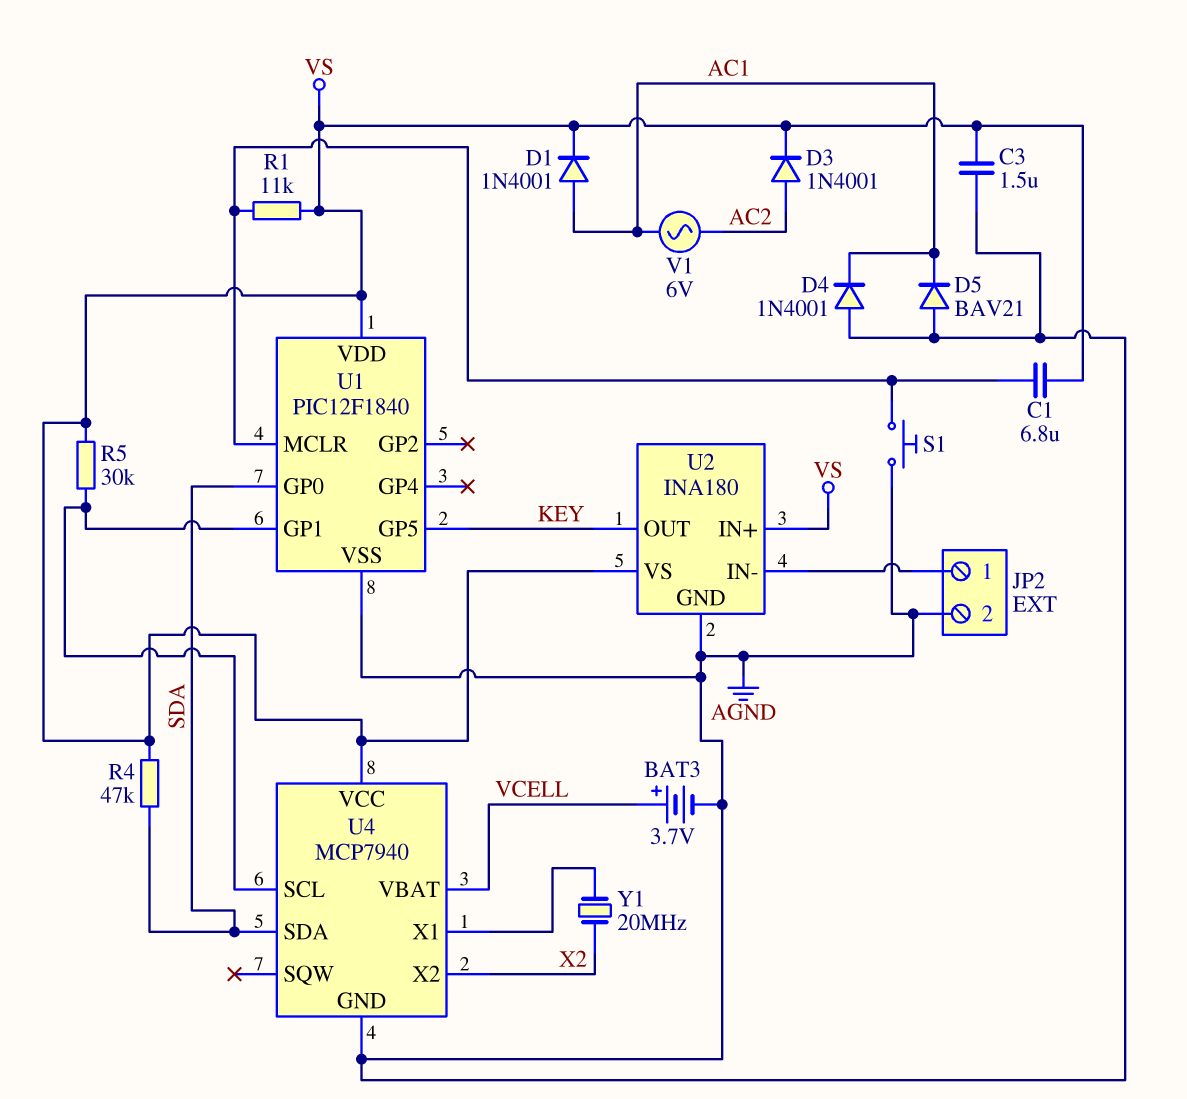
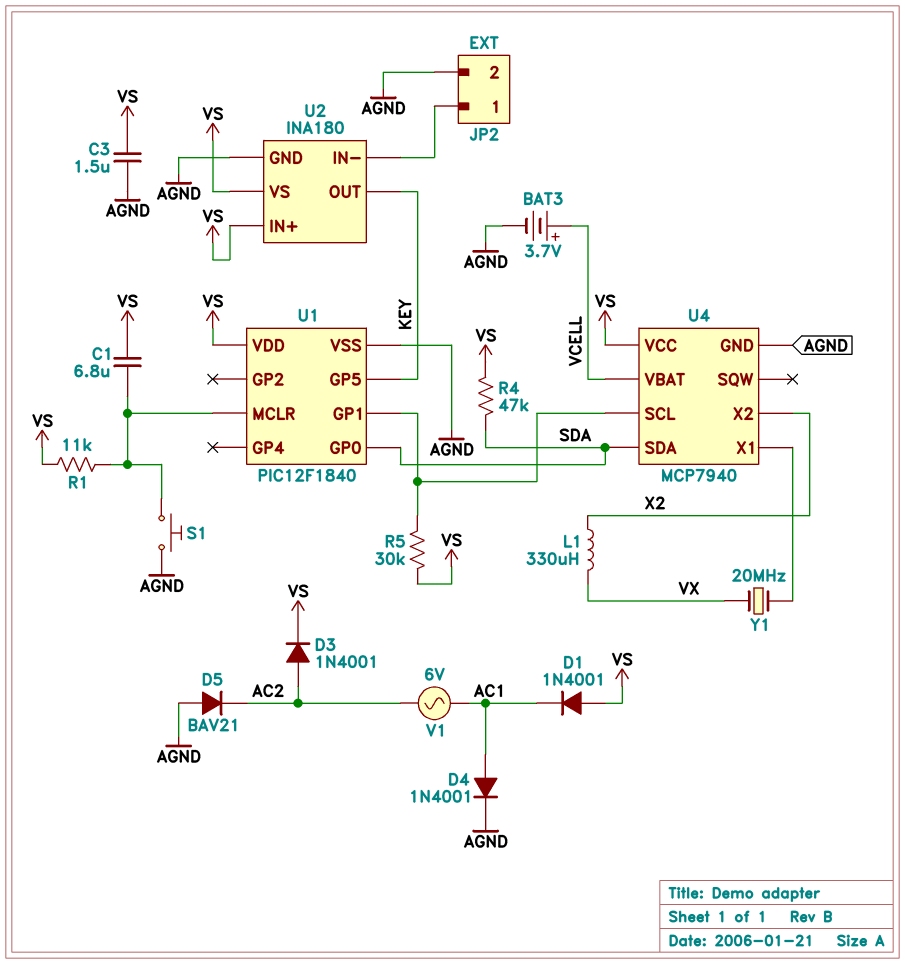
D1: diode 1N4001 (A AC1, K VS) -> diode 1N4001 (A VS, K AC1)
D4: diode 1N4001 (A AGND, K AC1) -> diode 1N4001 (A AC1, K AGND)
D5: diode BAV21 (A AGND, K AC1) -> diode BAV21 (A AGND, K AC2)
L1: none -> 330uH (VX, X2)
Y1: 20MHz (U4/X1, X2) -> 20MHz (U4/X1, VX)

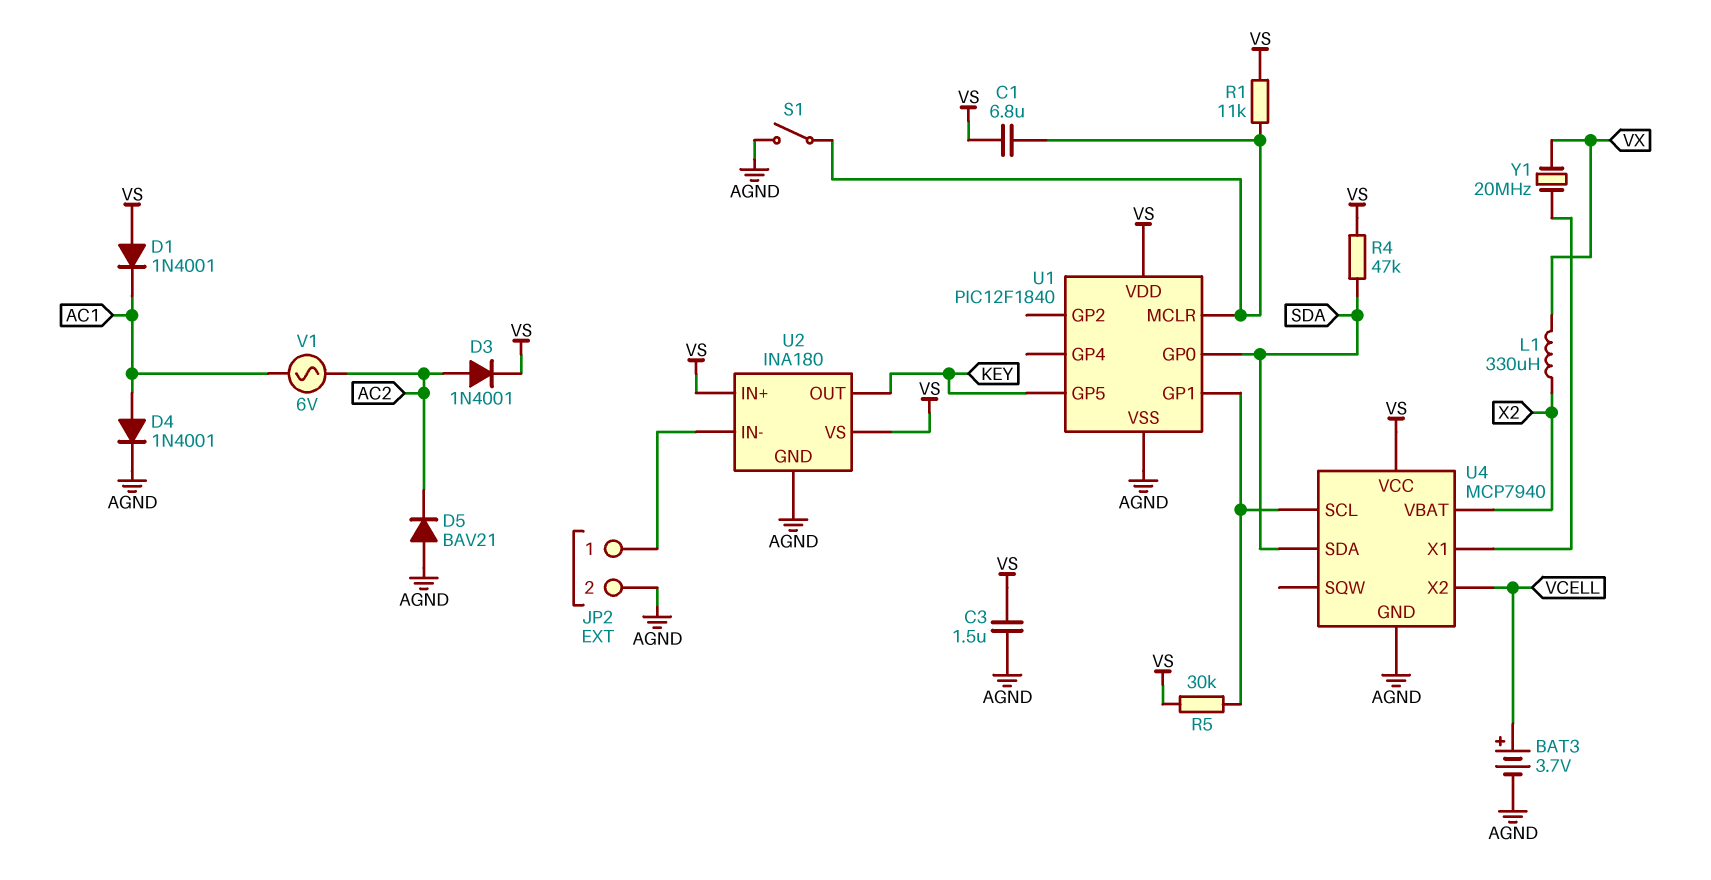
S1: button (AGND, U1/MCLR) -> switch (AGND, U1/MCLR)
U4 pin VBAT: VCELL -> X2
U4 pin X2: X2 -> VCELL

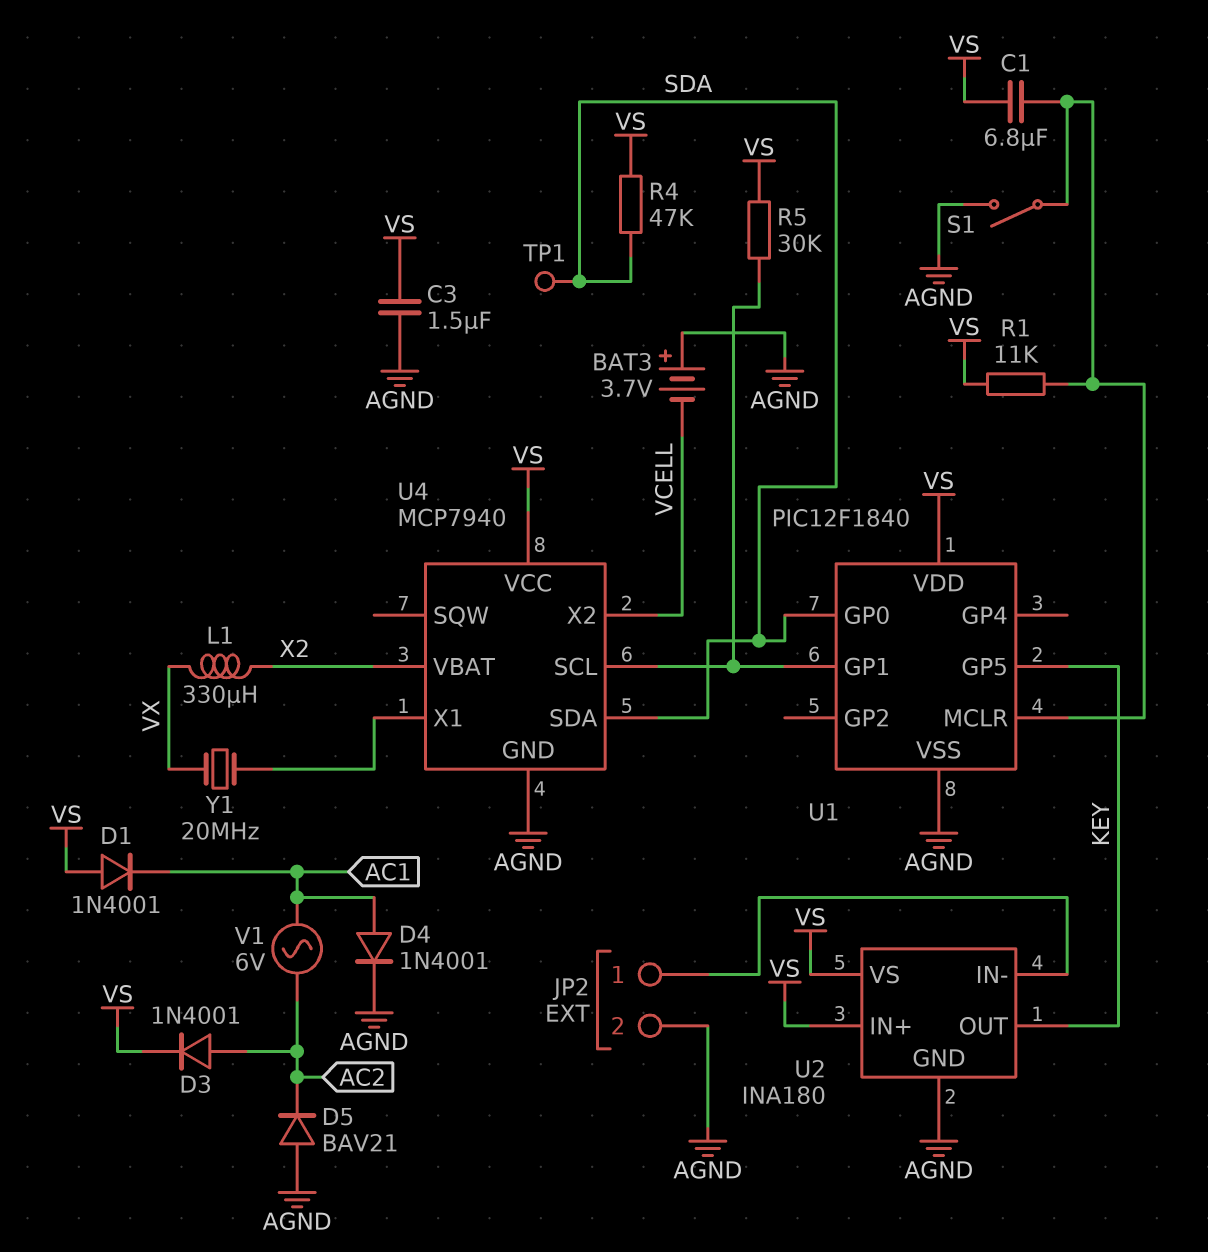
BAT3: 3.7V (plus VCELL, minus AGND) -> 3.7V (plus AGND, minus VCELL)
TP1: none -> test point (SDA)

